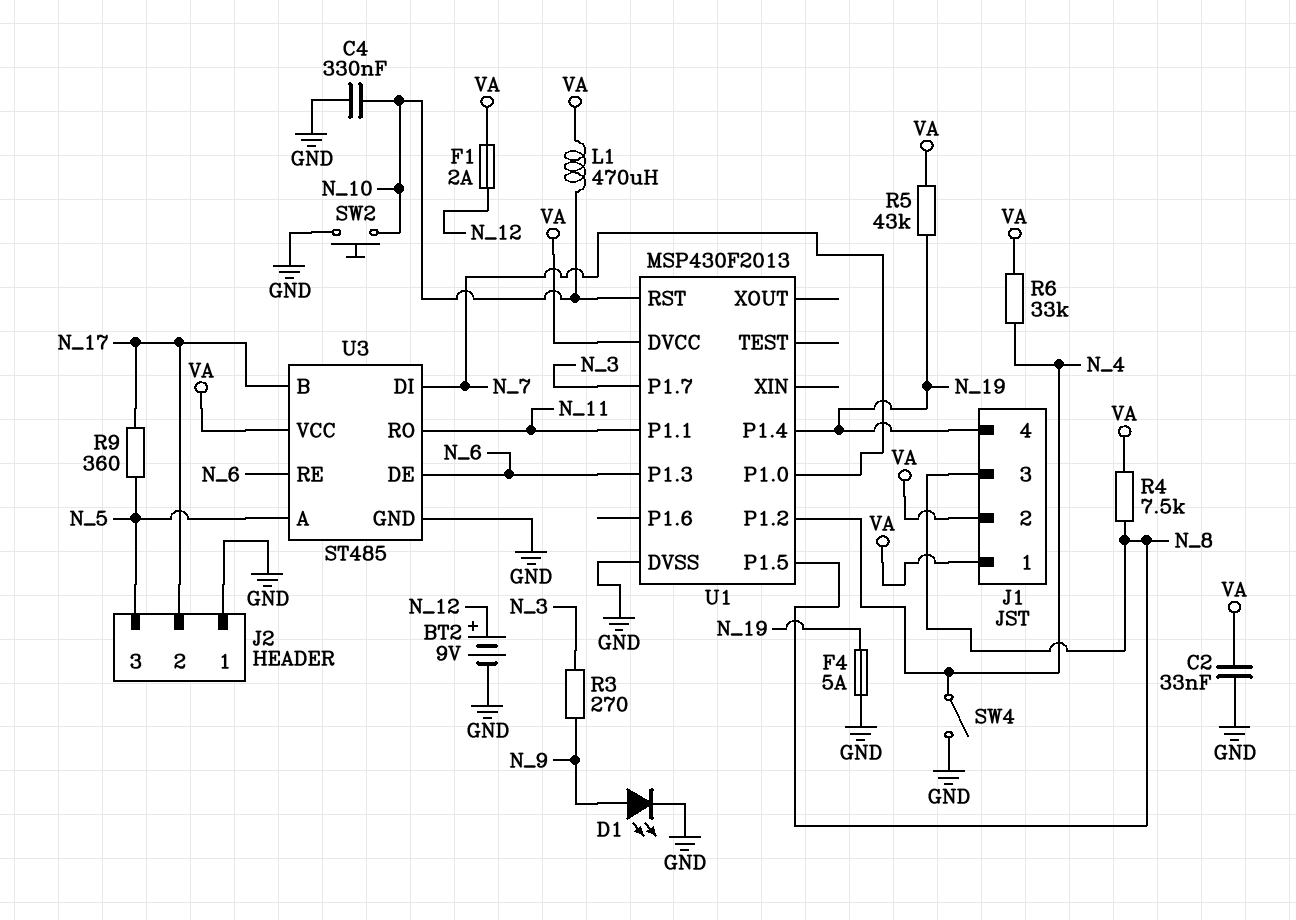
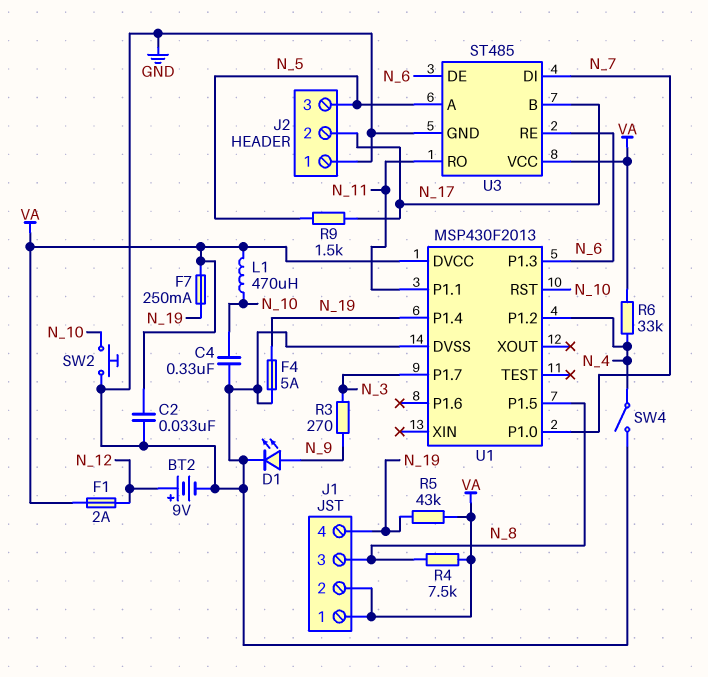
F7: none -> 250mA (N_19, VA)
R9: 360 (N_5, N_17) -> 1.5k (N_5, N_17)

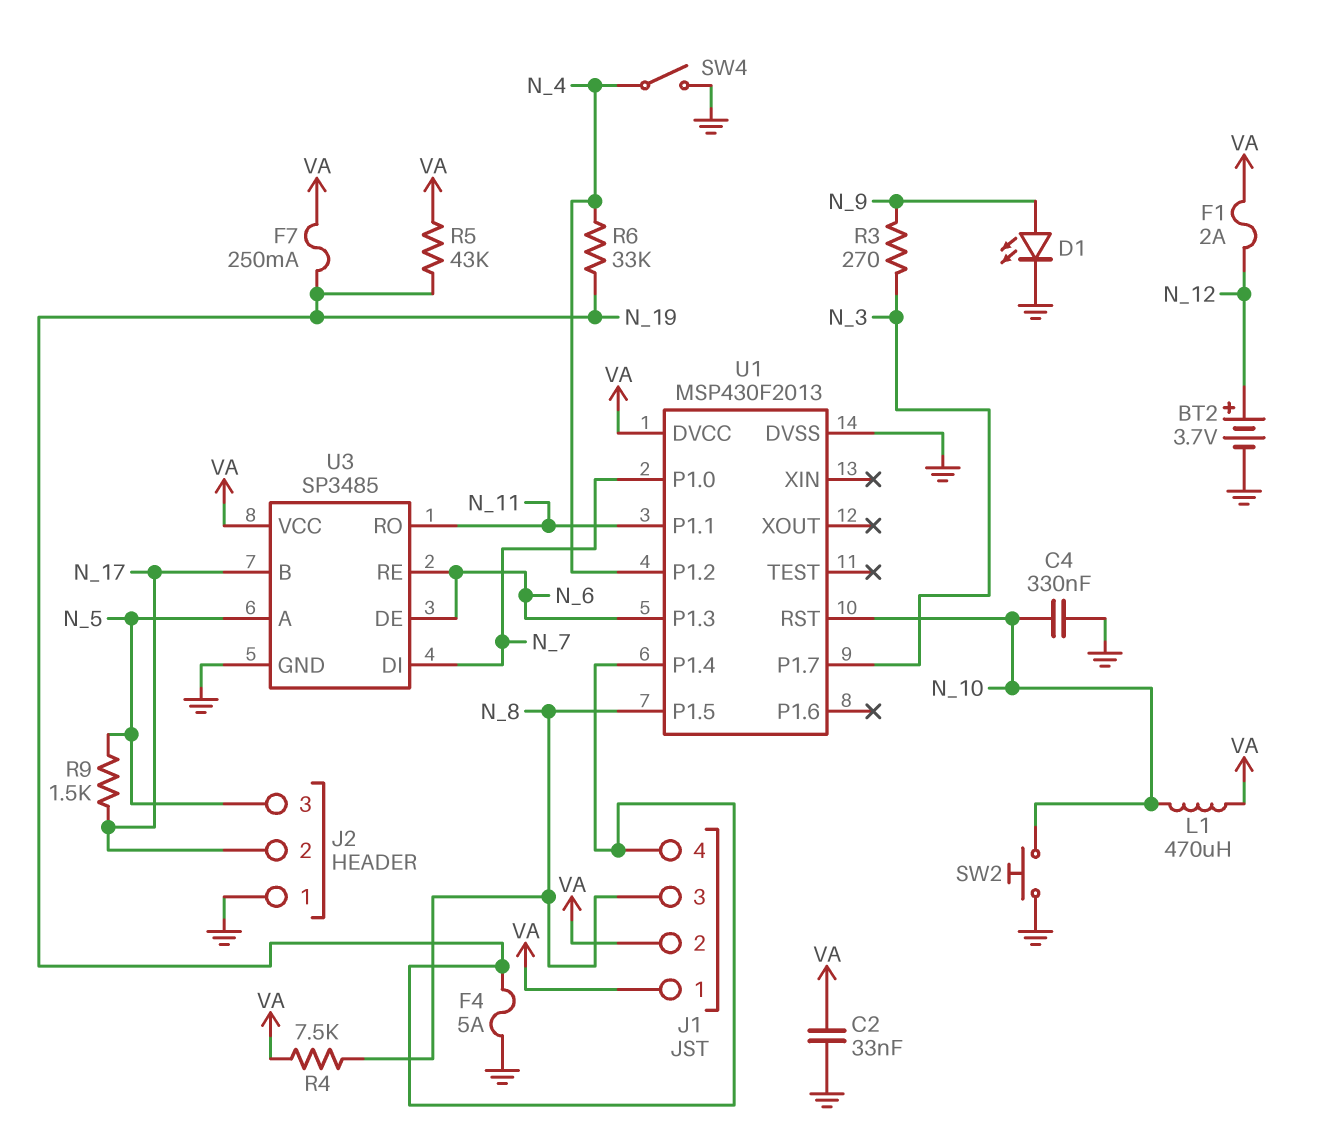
BT2: 9V (plus N_12, minus GND) -> 3.7V (plus N_12, minus GND)
R6: 33k (N_4, VA) -> 33k (N_4, N_19)
U3: ST485 -> SP3485

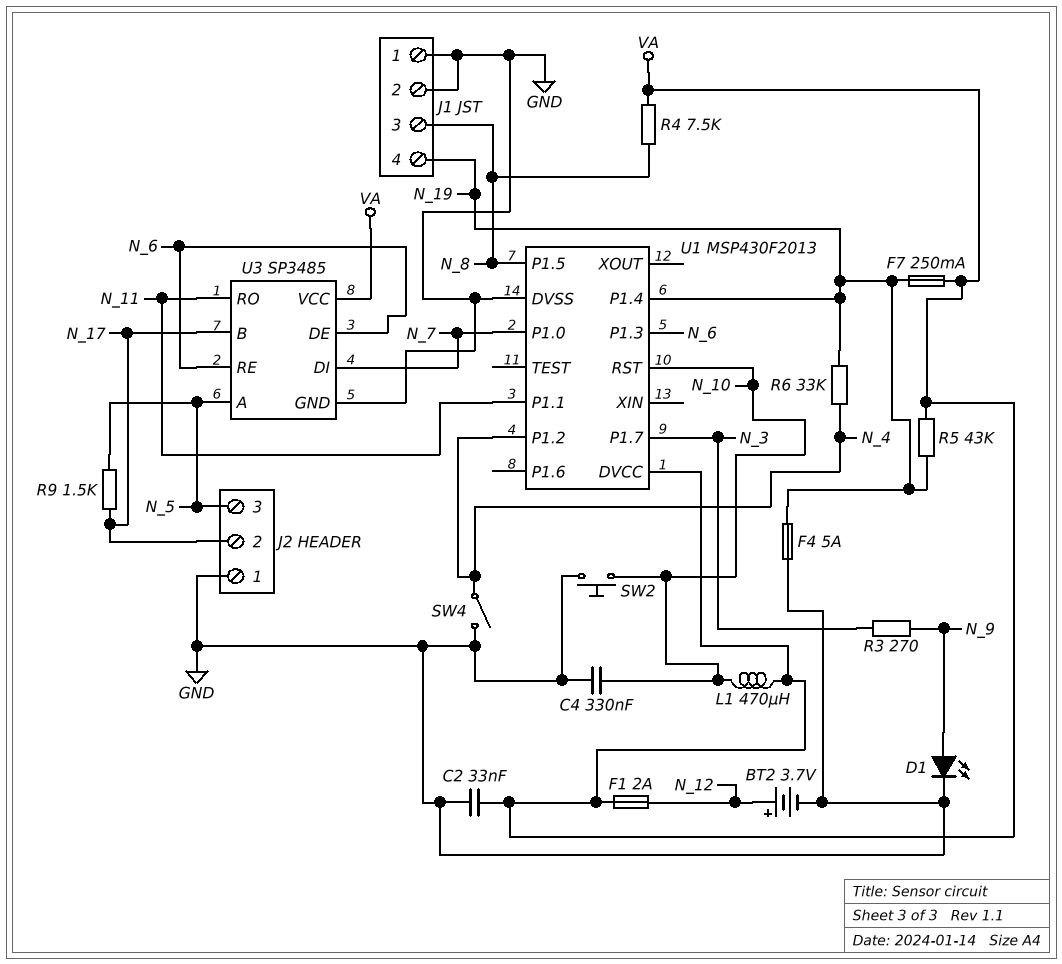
J1 pin 1: VA -> GND
J1 pin 2: VA -> GND

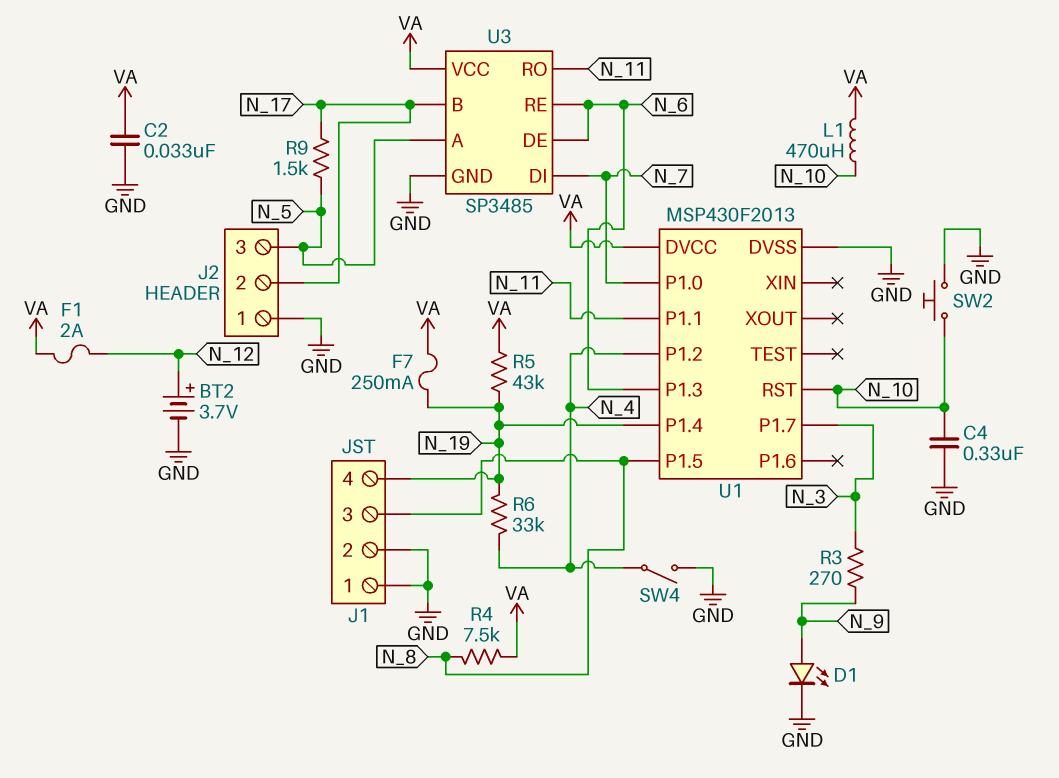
F4: 5A (GND, N_19) -> none

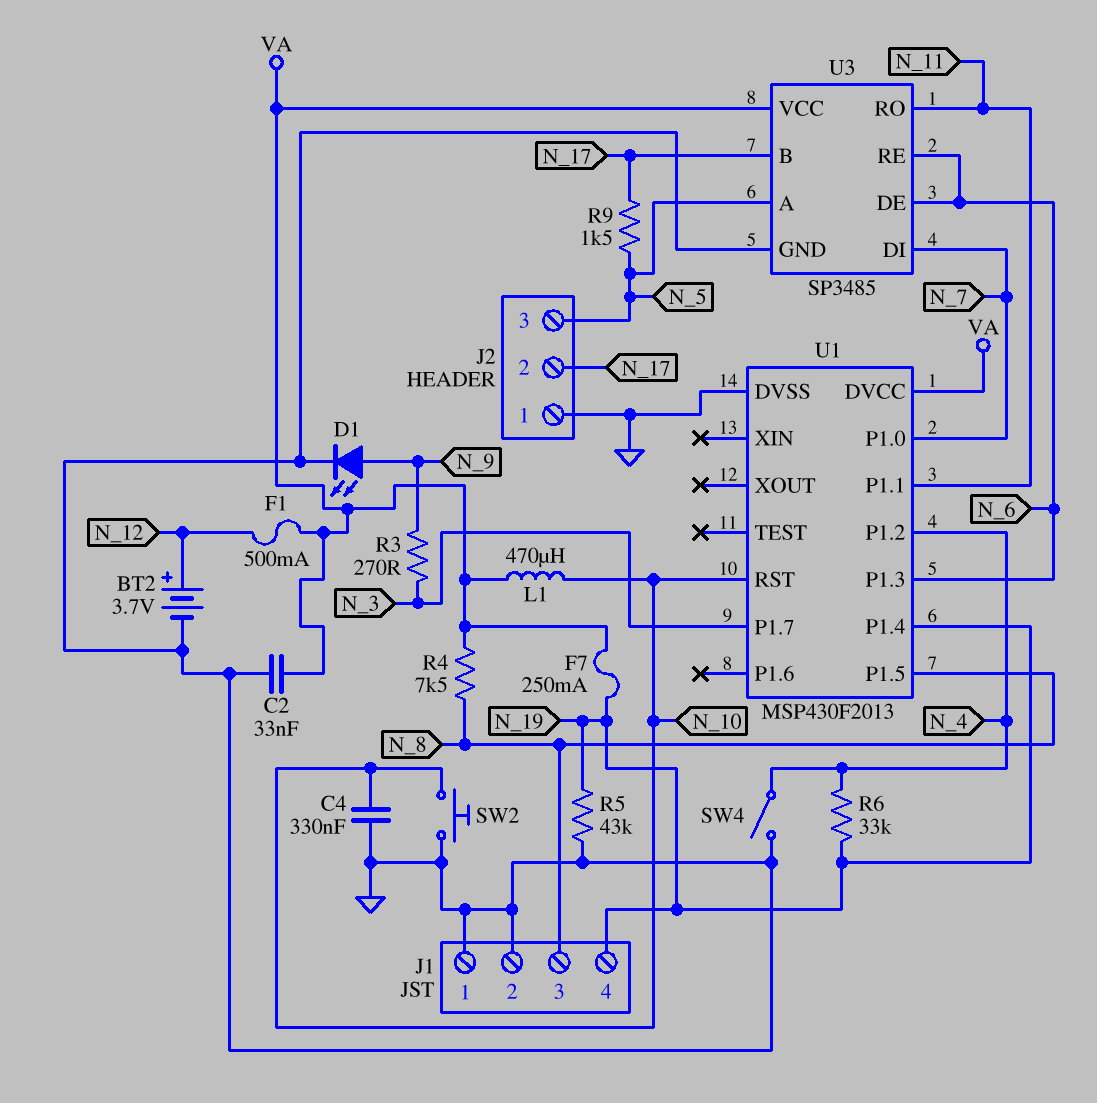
F1: 2A (N_12, VA) -> 500mA (N_12, VA)
R5: 43k (N_19, VA) -> 43k (GND, N_19)

